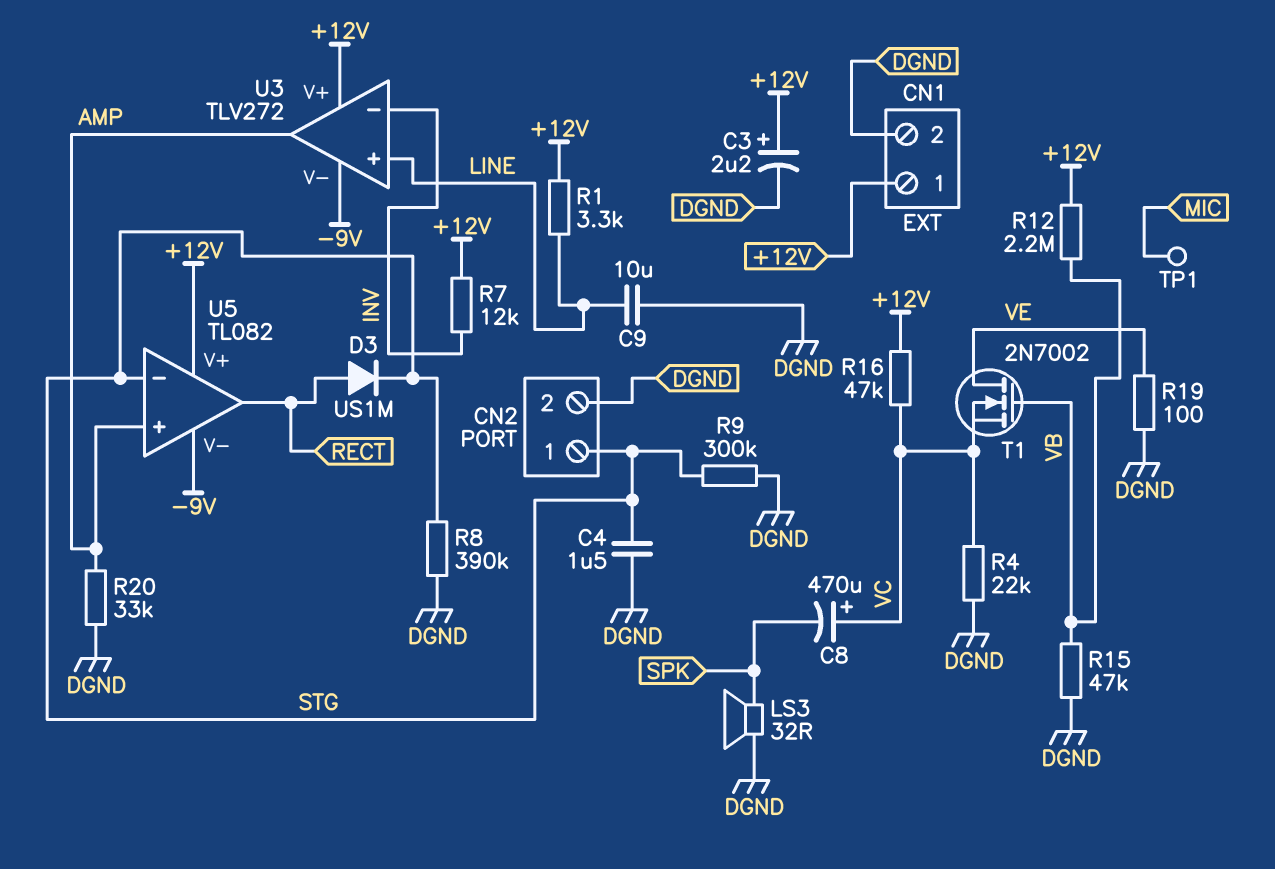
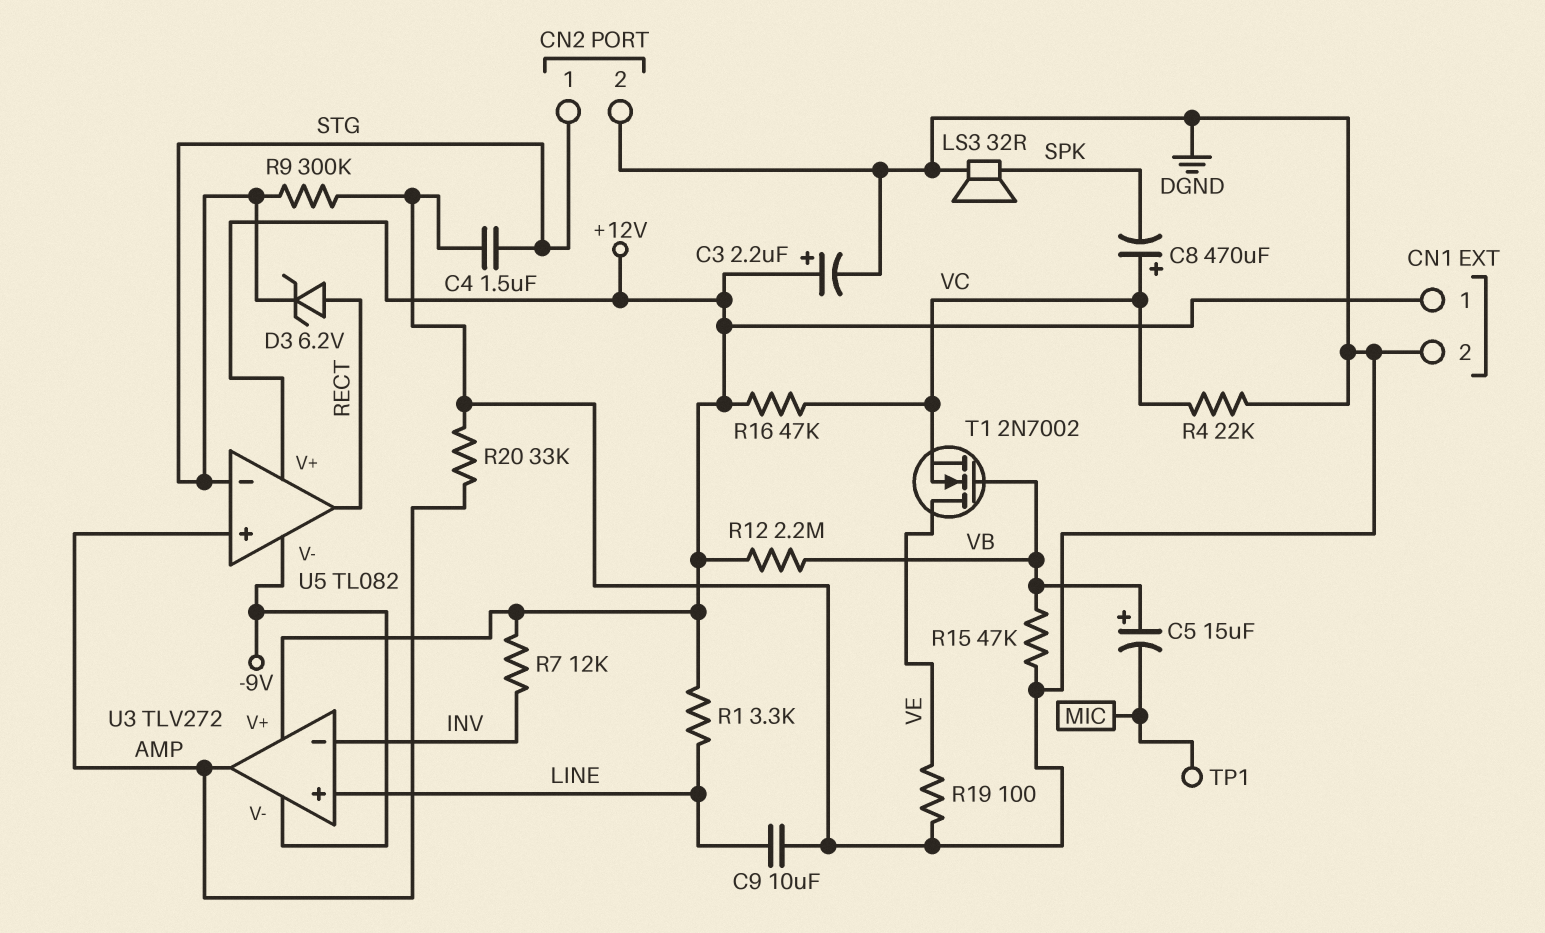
C5: none -> 15uF (plus VB, minus MIC)
D3: diode US1M (A RECT, K STG) -> zener 6.2V (A RECT, K STG)
R8: 390k (DGND, STG) -> none

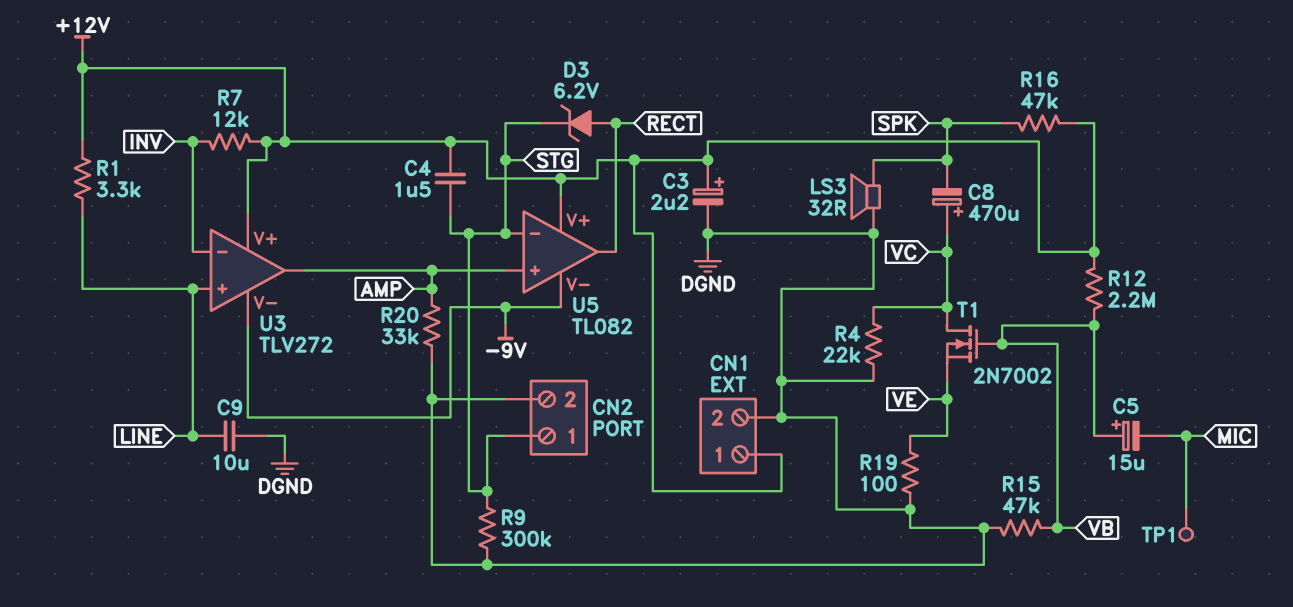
C4: 1.5uF (DGND, STG) -> 1.5uF (+12V, STG)
R16: 47k (+12V, VC) -> 47k (+12V, SPK)
T1: NMOS 2N7002 (G VB, D VE, S VC) -> NMOS 2N7002 (G VB, D VC, S VE)

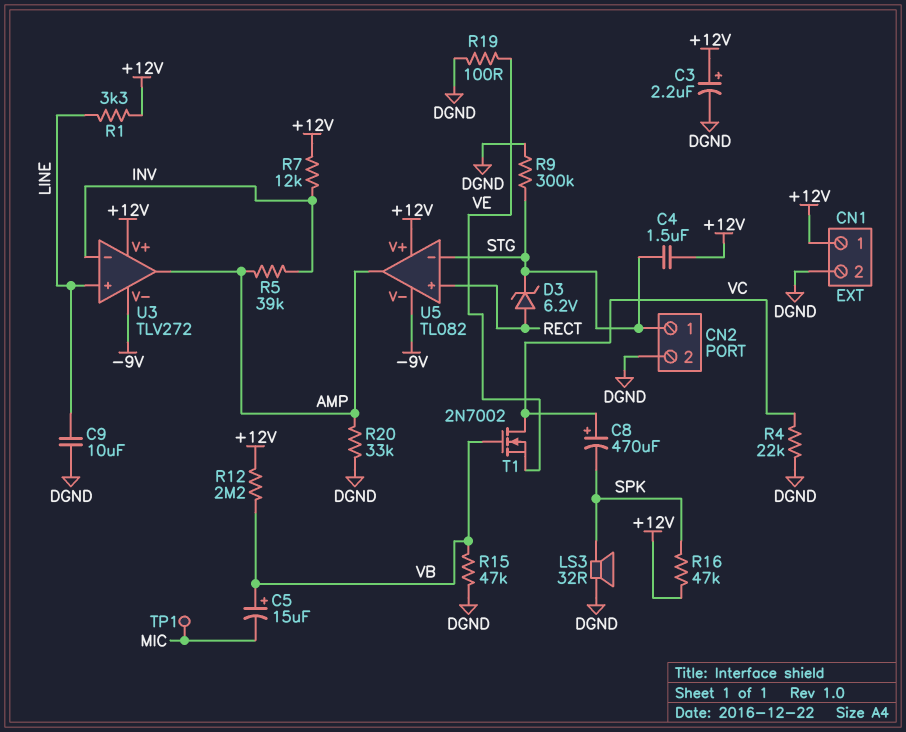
R5: none -> 39k (AMP, INV)
U5 pin in+: AMP -> RECT
U5 pin out: RECT -> AMP

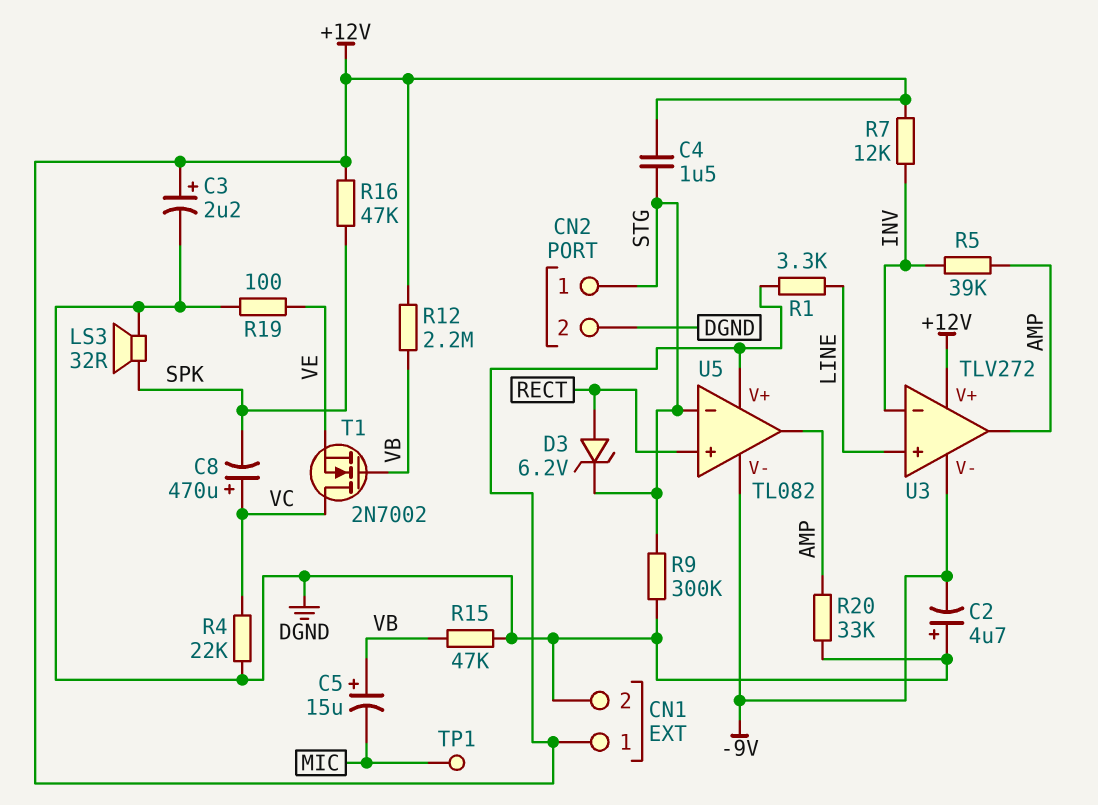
C2: none -> 4.7uF (plus DGND, minus -9V)
C9: 10uF (DGND, LINE) -> none

